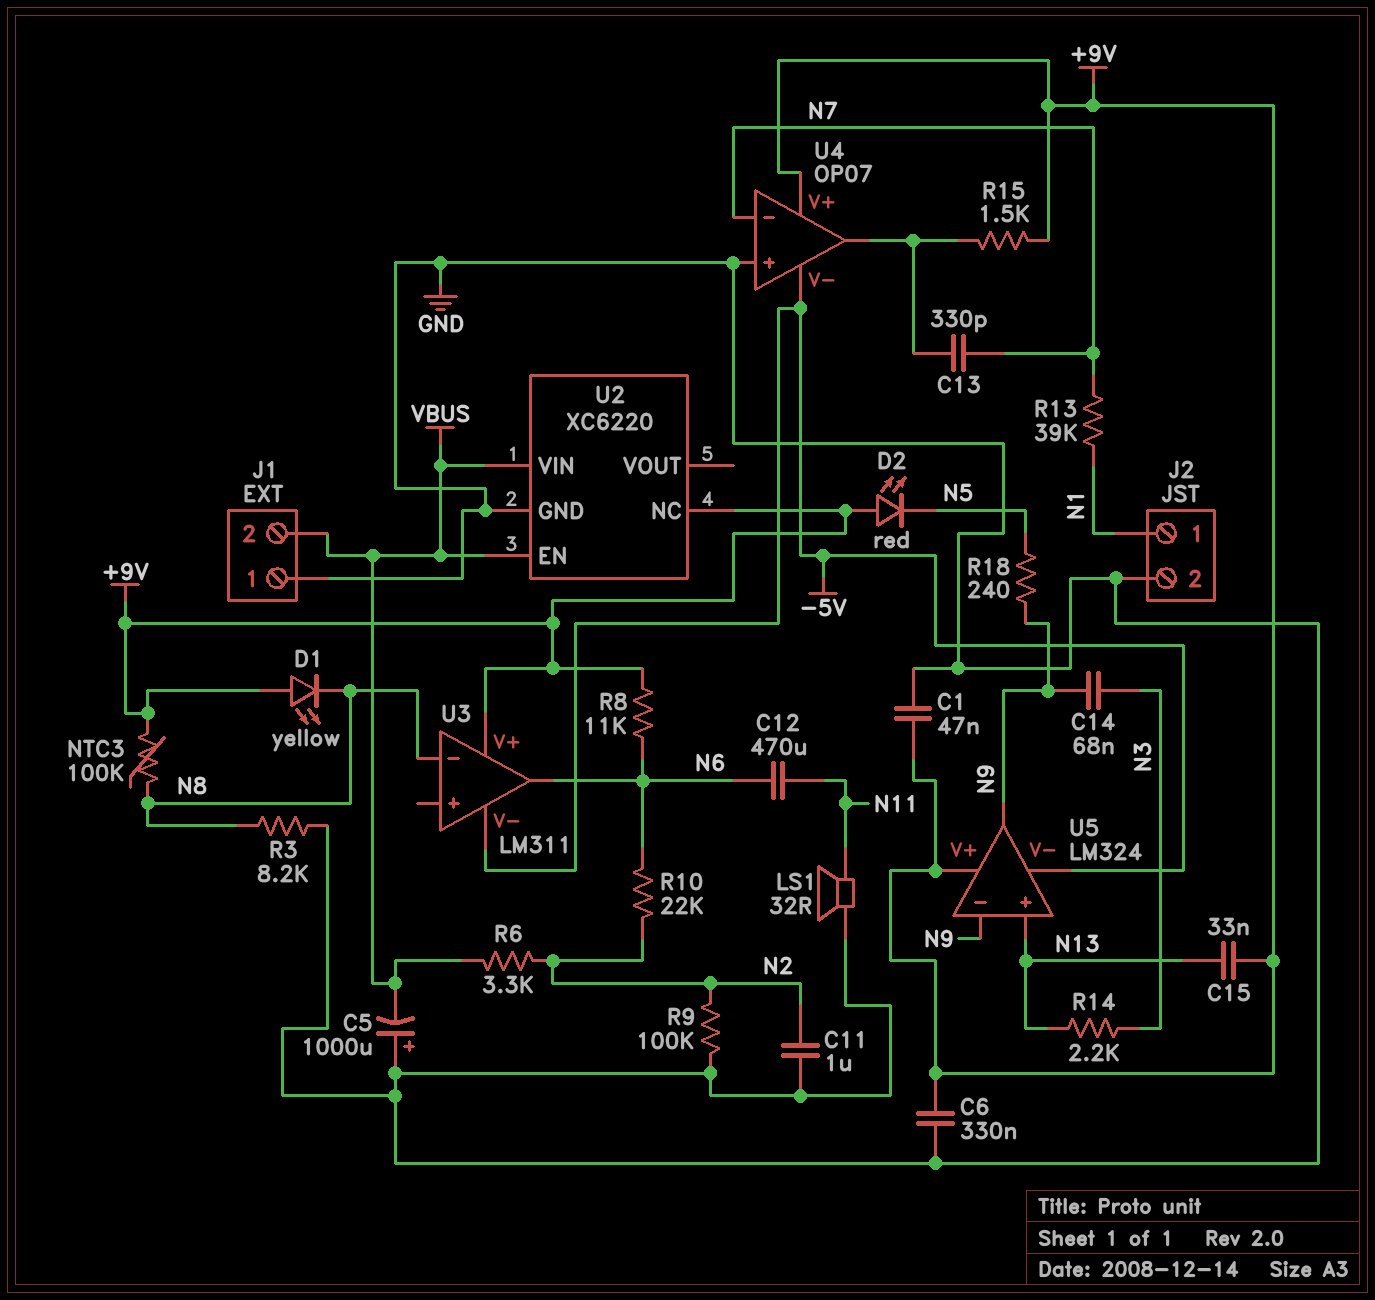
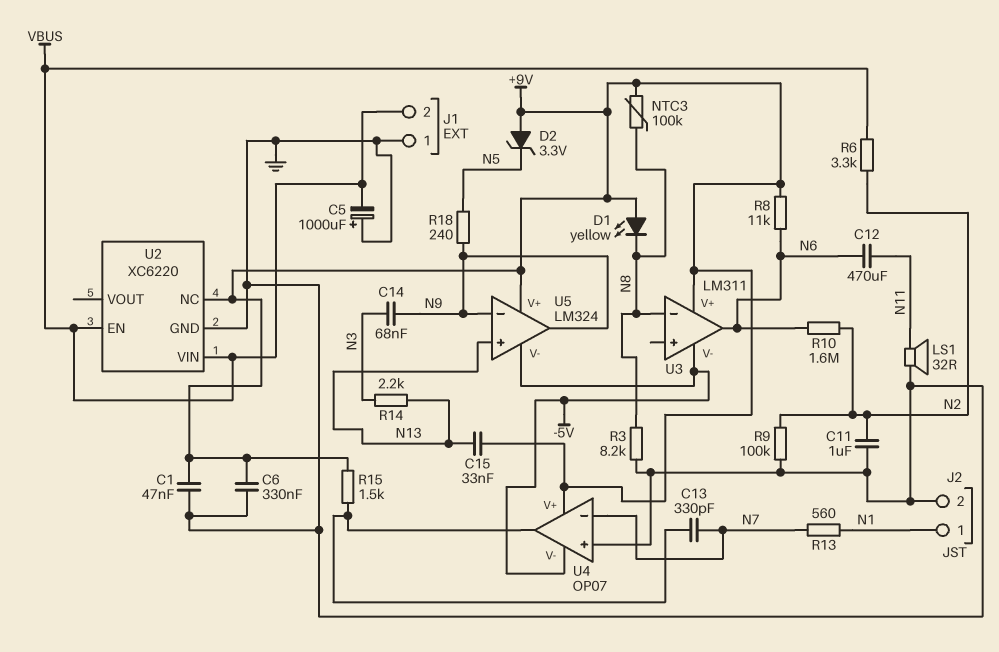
D2: LED red (A +9V, K N5) -> zener 3.3V (A +9V, K N5)
R10: 22k (N2, N6) -> 1.6M (N2, N6)
R13: 39k (N1, N7) -> 560 (N1, N7)

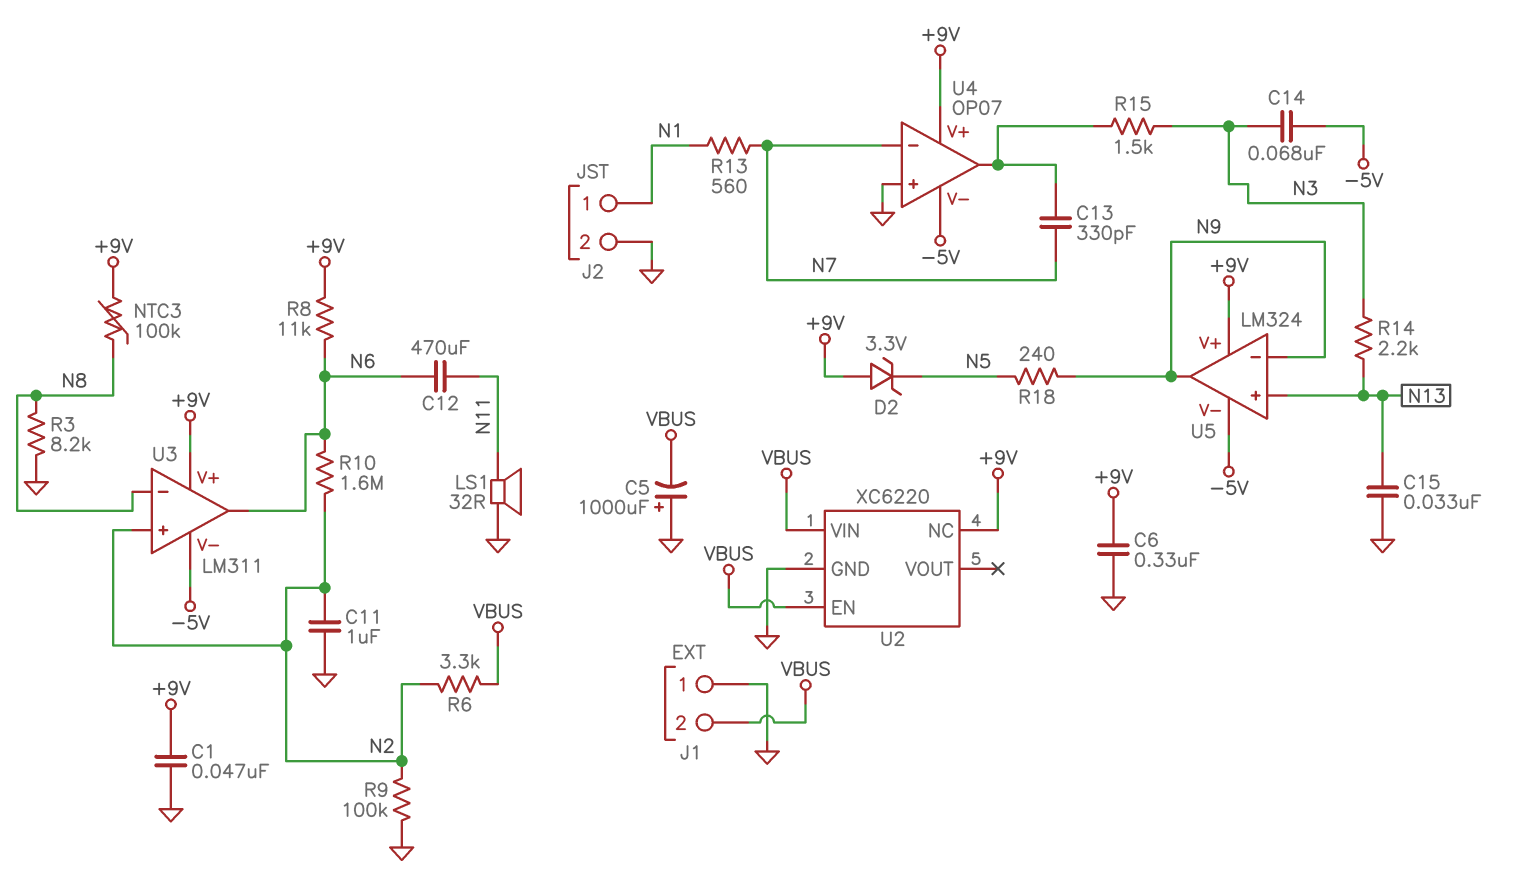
C14: 68nF (N3, N9) -> 68nF (-5V, N3)
C15: 33nF (+9V, N13) -> 33nF (GND, N13)
D1: LED yellow (A +9V, K N8) -> none
R15: 1.5k (+9V, U4/out) -> 1.5k (N3, U4/out)
U3 pin in+: none -> N2

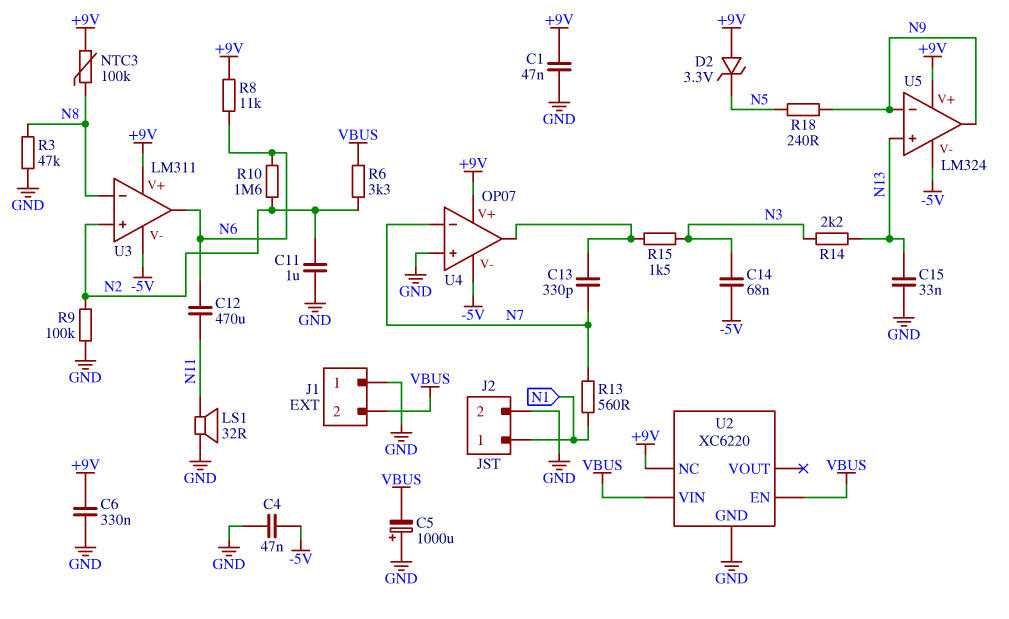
C4: none -> 47nF (-5V, GND)
R3: 8.2k (GND, N8) -> 47k (GND, N8)

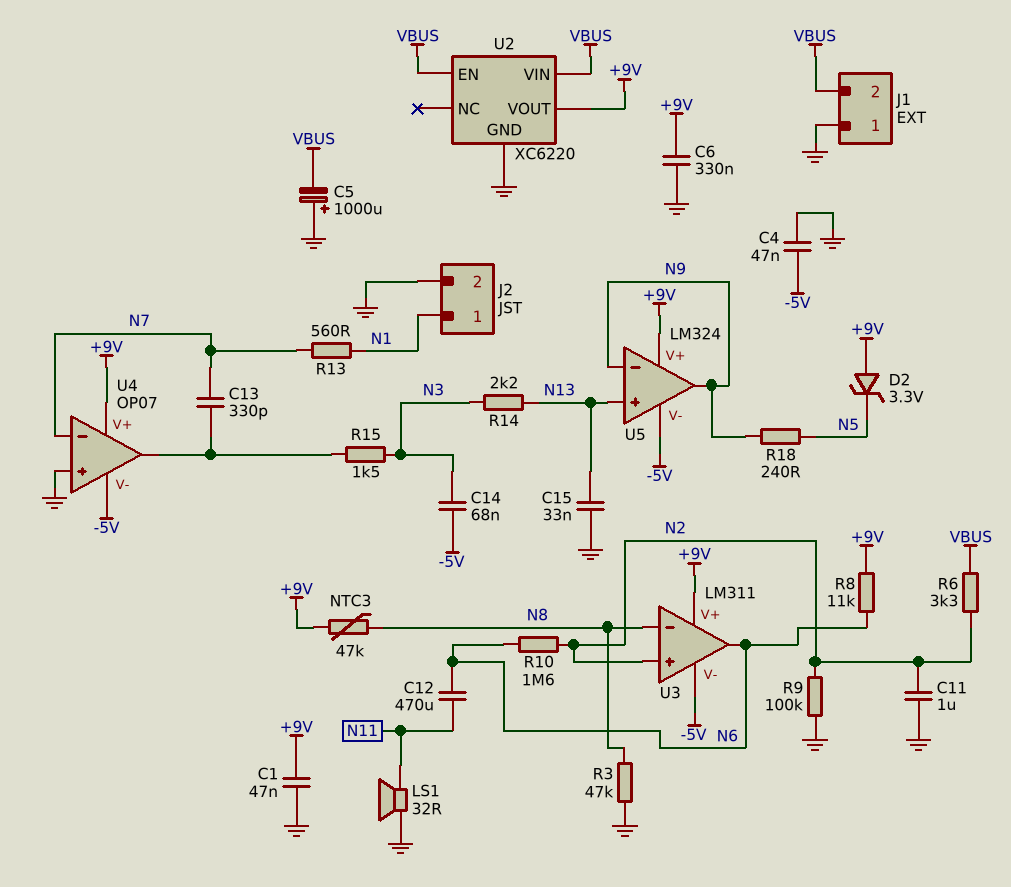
NTC3: 100k (+9V, N8) -> 47k (+9V, N8)
U2 pin NC: +9V -> none
U2 pin VOUT: none -> +9V

